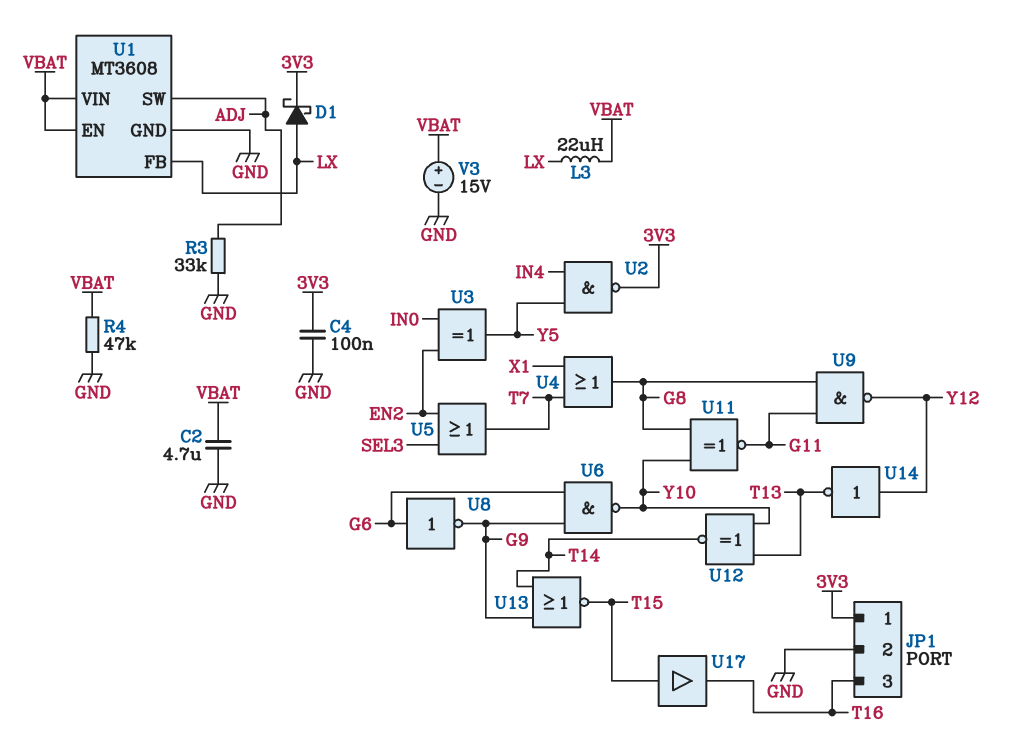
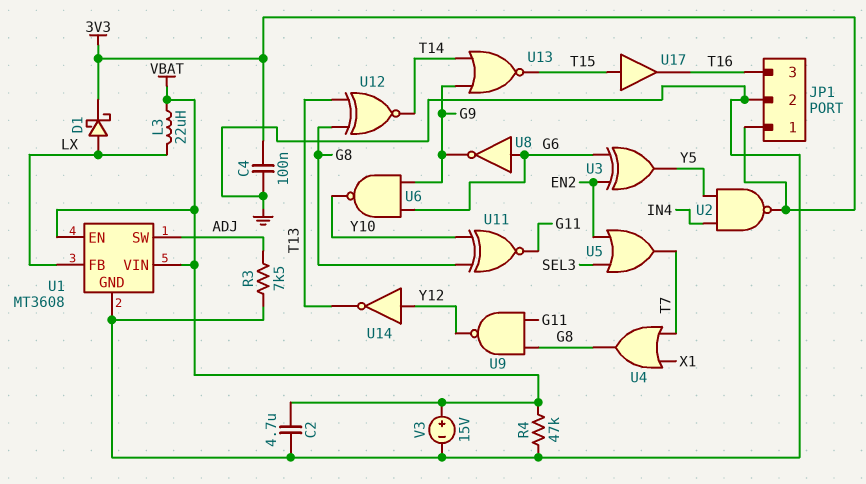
R3: 33k (ADJ, GND) -> 7.5k (ADJ, GND)
U3: XOR (in EN2, in IN0, out Y5) -> XOR (in EN2, in G6, out Y5)
U12: XNOR (in T13, in Y10, out T14) -> XNOR (in G8, in T13, out T14)

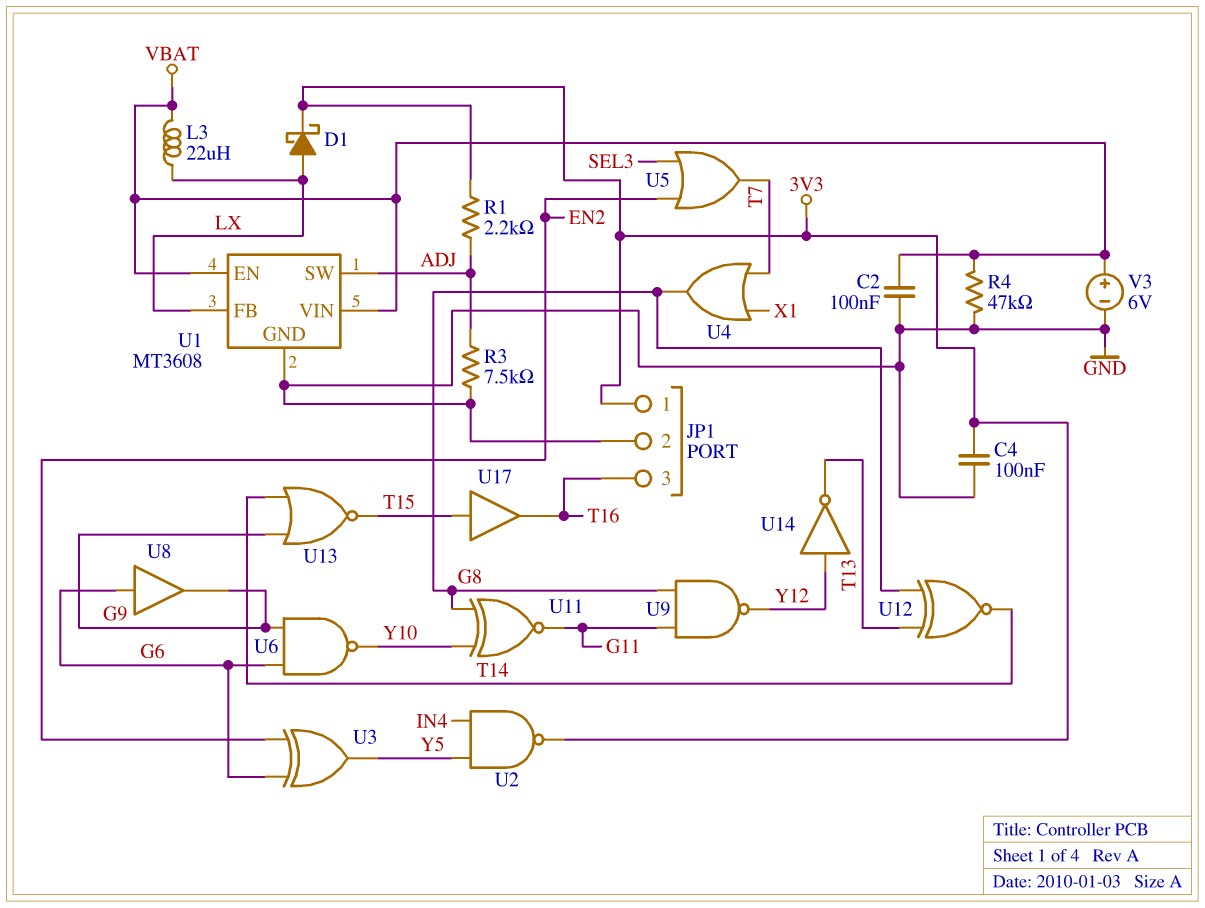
C2: 4.7uF (GND, VBAT) -> 100nF (GND, VBAT)
R1: none -> 2.2k (3V3, ADJ)
U8: NOT (in G6, out G9) -> buffer (in G6, out G9)
V3: 15V (plus VBAT, minus GND) -> 6V (plus VBAT, minus GND)

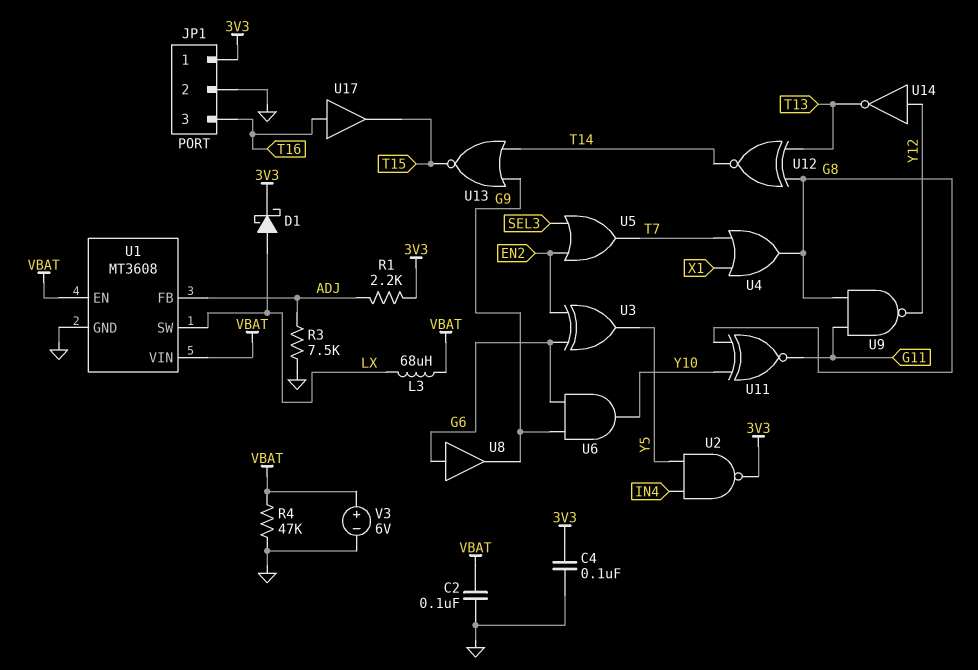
L3: 22uH (LX, VBAT) -> 68uH (LX, VBAT)
U1 pin FB: LX -> ADJ
U1 pin SW: ADJ -> LX
U6: NAND (in G6, in G9, out Y10) -> AND (in G6, in G9, out Y10)
U17: buffer (in T15, out T16) -> buffer (in T16, out T15)

